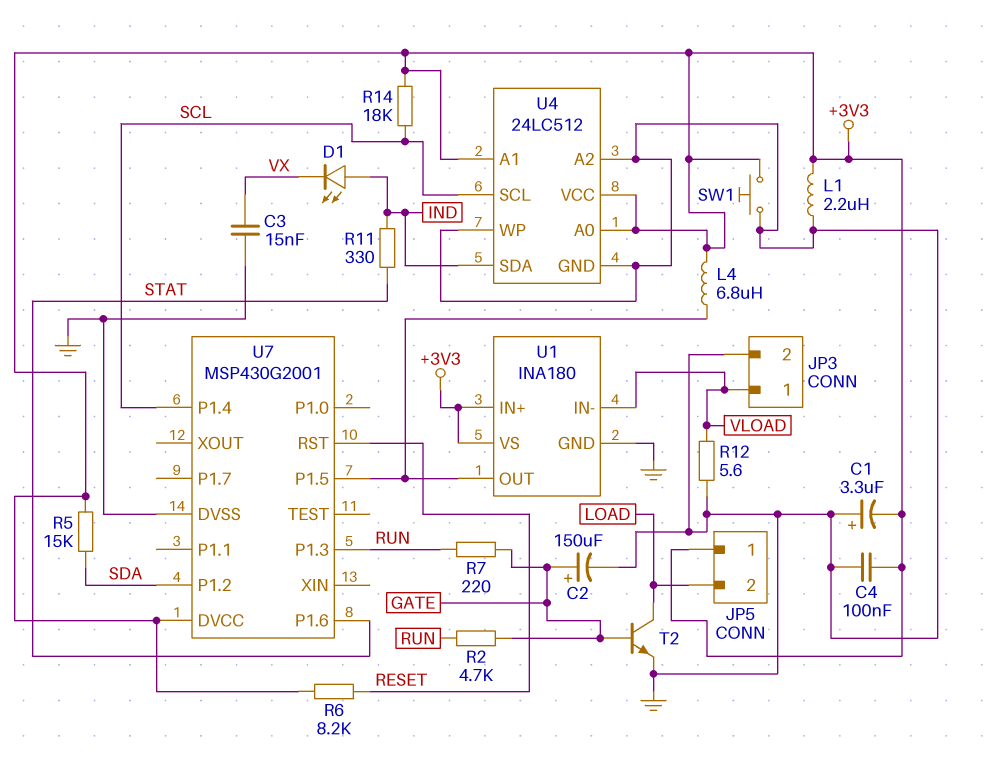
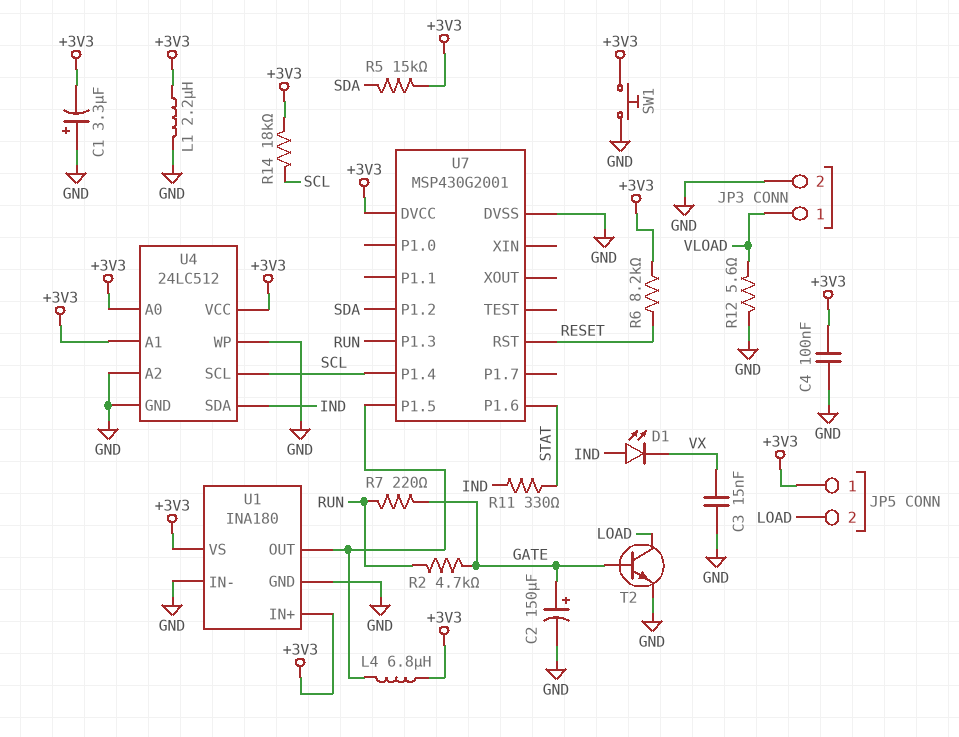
U1 pin IN-: VLOAD -> GND

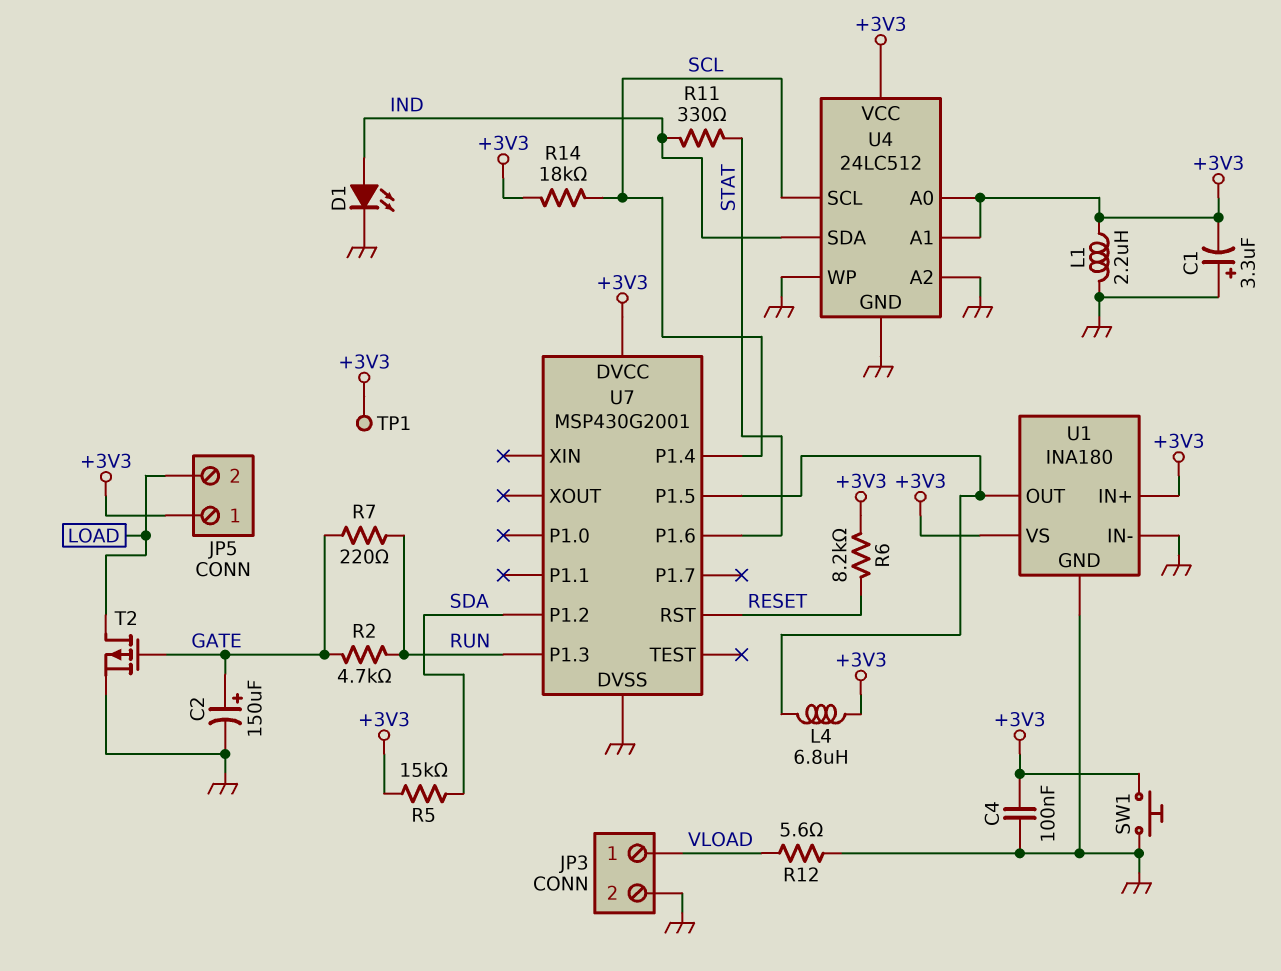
C3: 15nF (GND, VX) -> none
D1: LED (A IND, K VX) -> LED (A IND, K GND)
T2: NPN (B GATE, C LOAD, E GND) -> PMOS (G GATE, D LOAD, S GND)
TP1: none -> test point (+3V3)

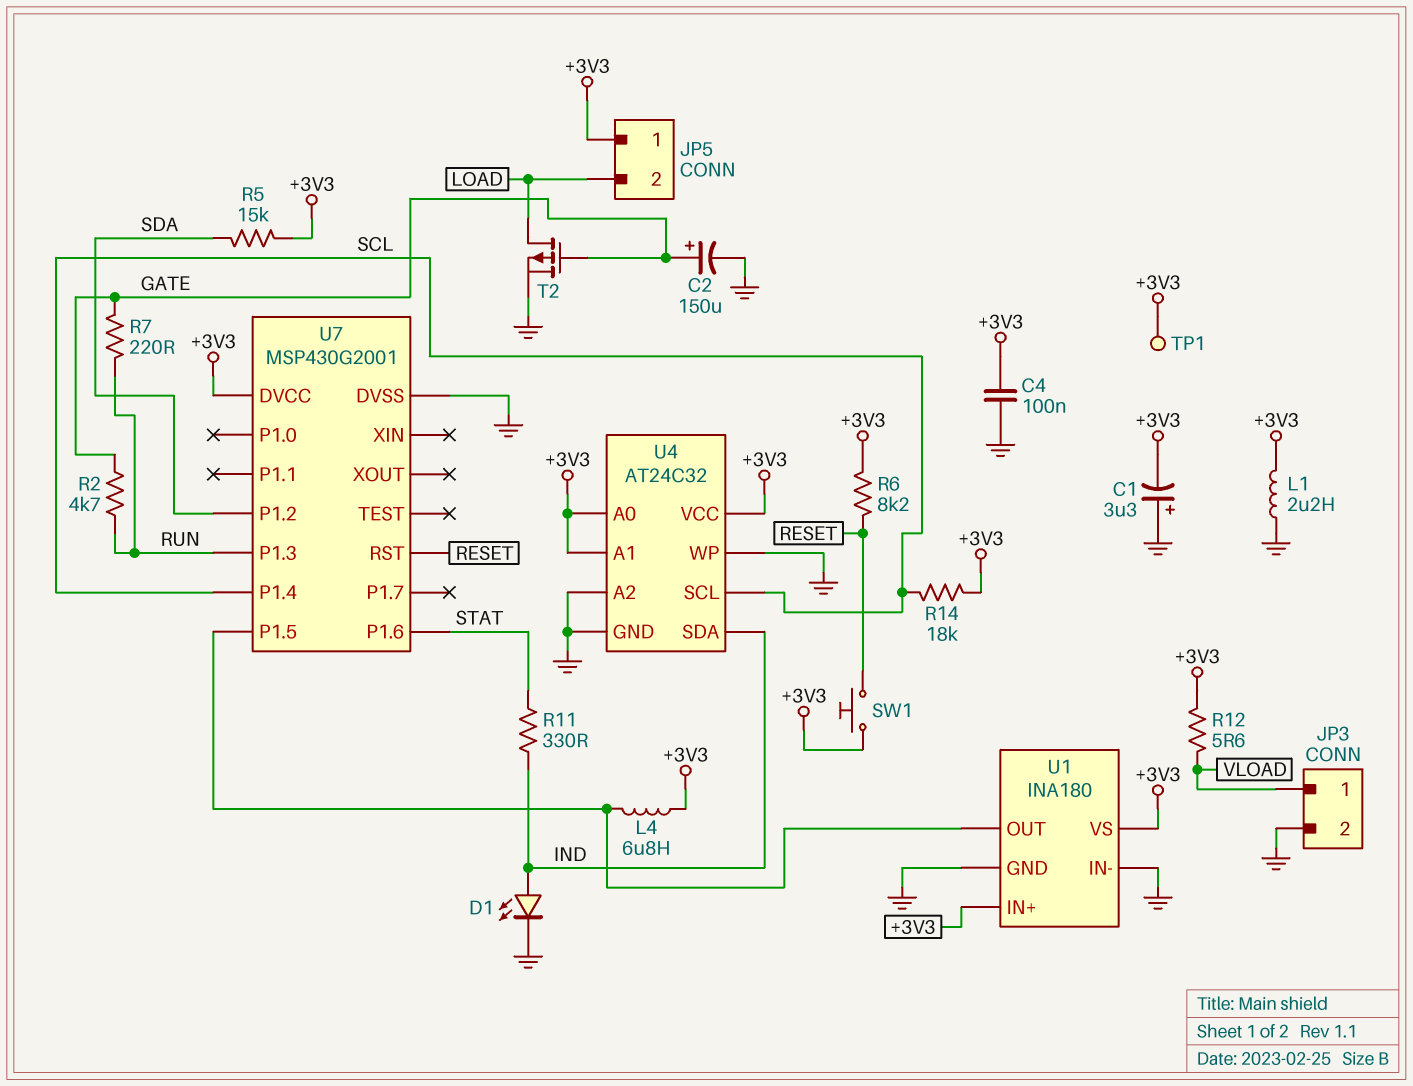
R12: 5.6 (GND, VLOAD) -> 5.6 (+3V3, VLOAD)
SW1: button (+3V3, GND) -> button (+3V3, RESET)
U4: 24LC512 -> AT24C32

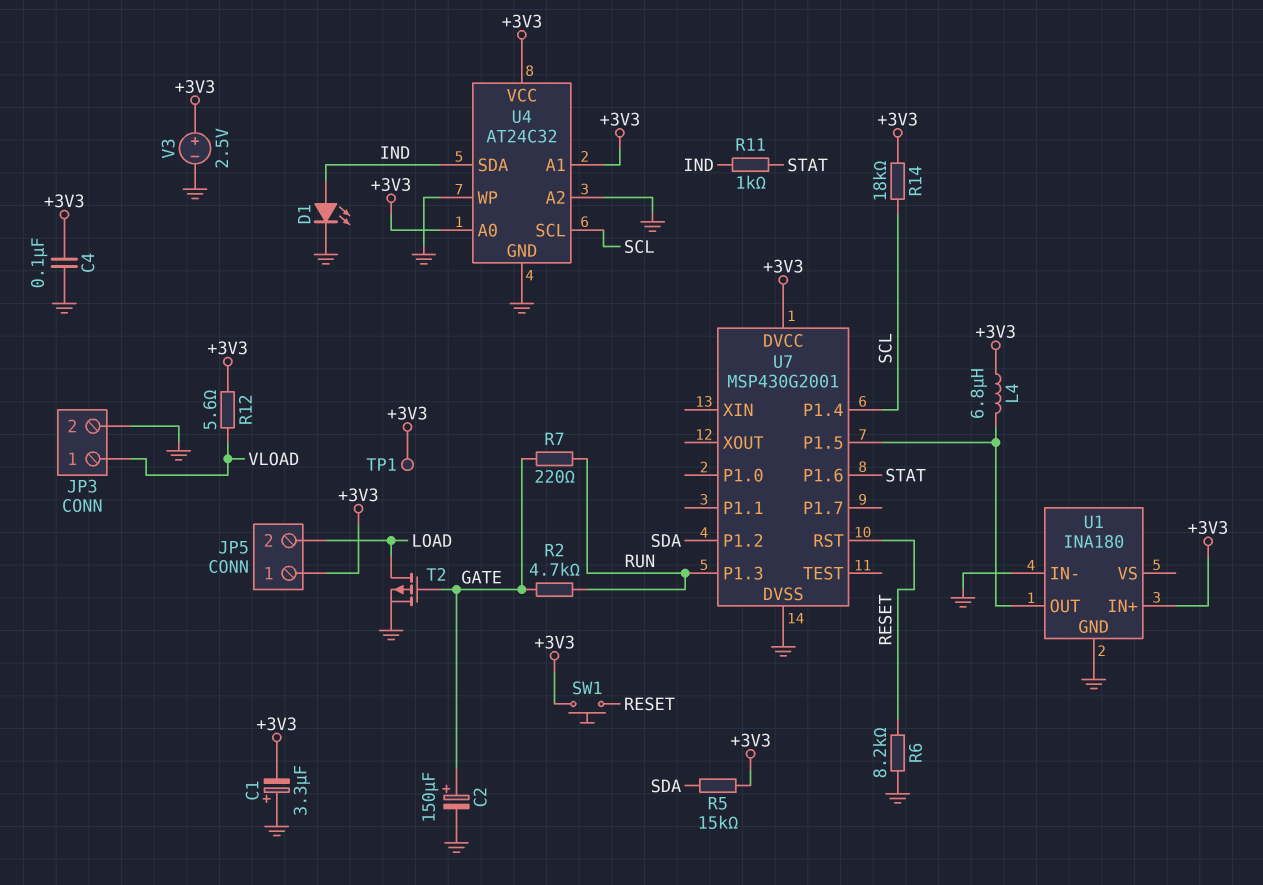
L1: 2.2uH (+3V3, GND) -> none
R6: 8.2k (+3V3, RESET) -> 8.2k (GND, RESET)
R11: 330 (IND, STAT) -> 1k (IND, STAT)
U1 pin VS: +3V3 -> none
V3: none -> 2.5V (plus +3V3, minus GND)

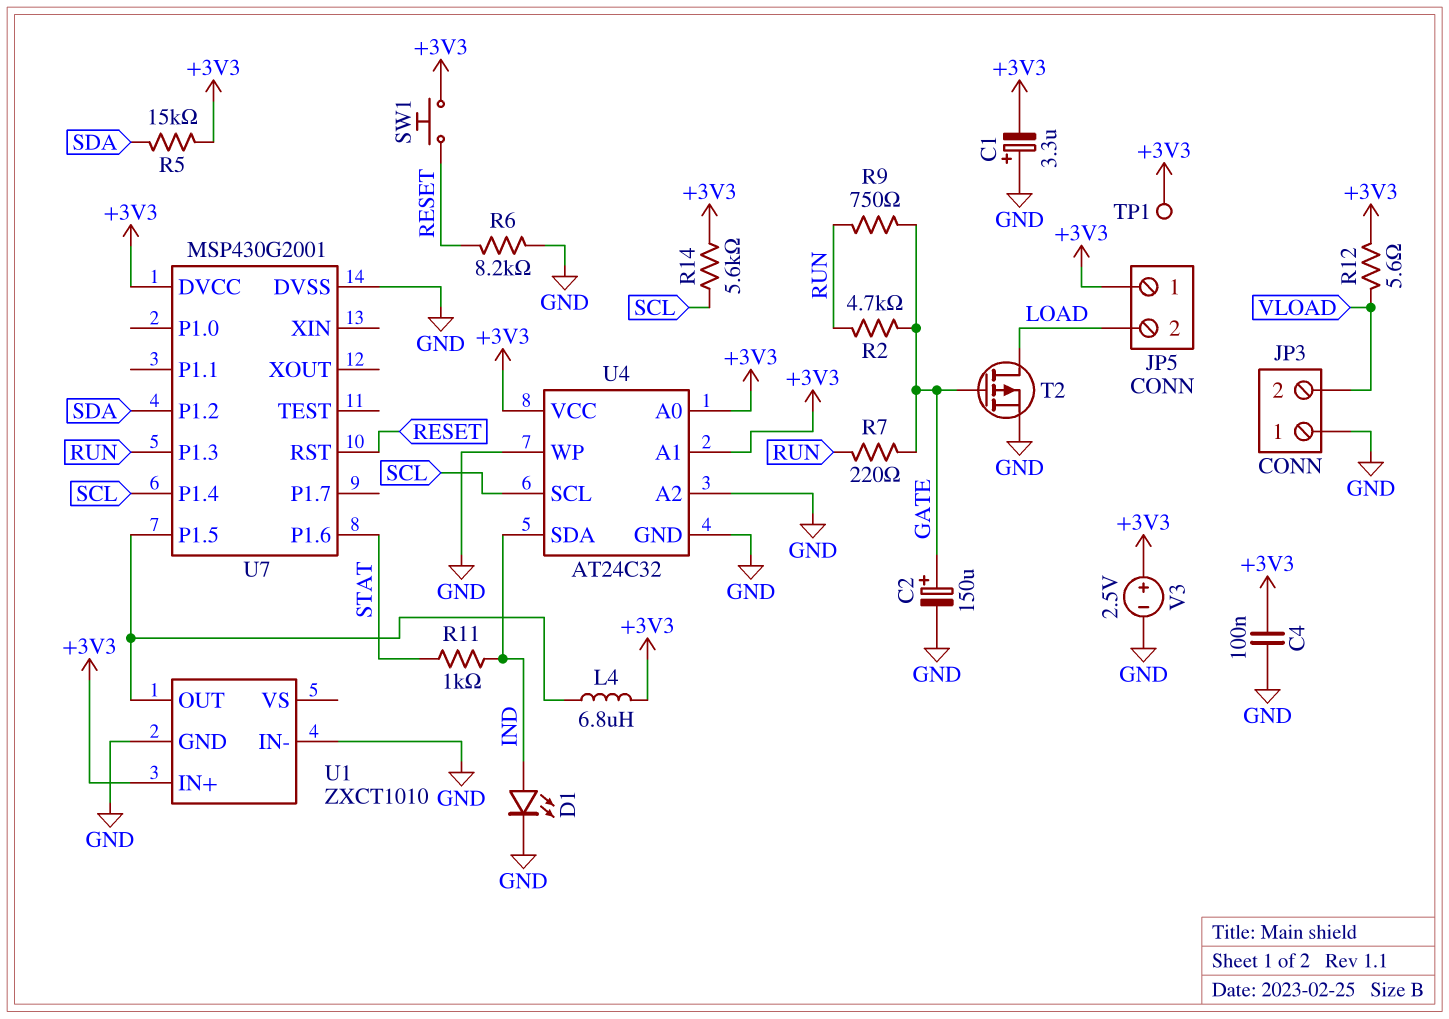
JP3 pin 1: VLOAD -> GND
JP3 pin 2: GND -> VLOAD
R9: none -> 750 (GATE, RUN)
R14: 18k (+3V3, SCL) -> 5.6k (+3V3, SCL)
U1: INA180 -> ZXCT1010

